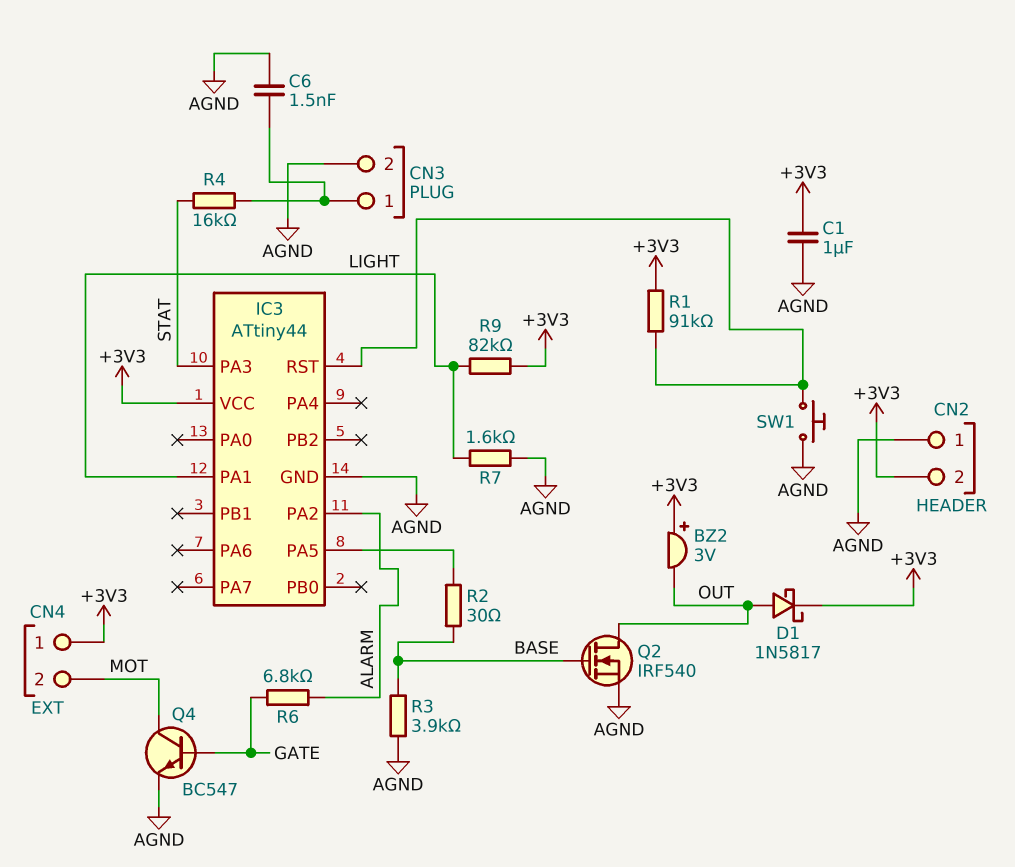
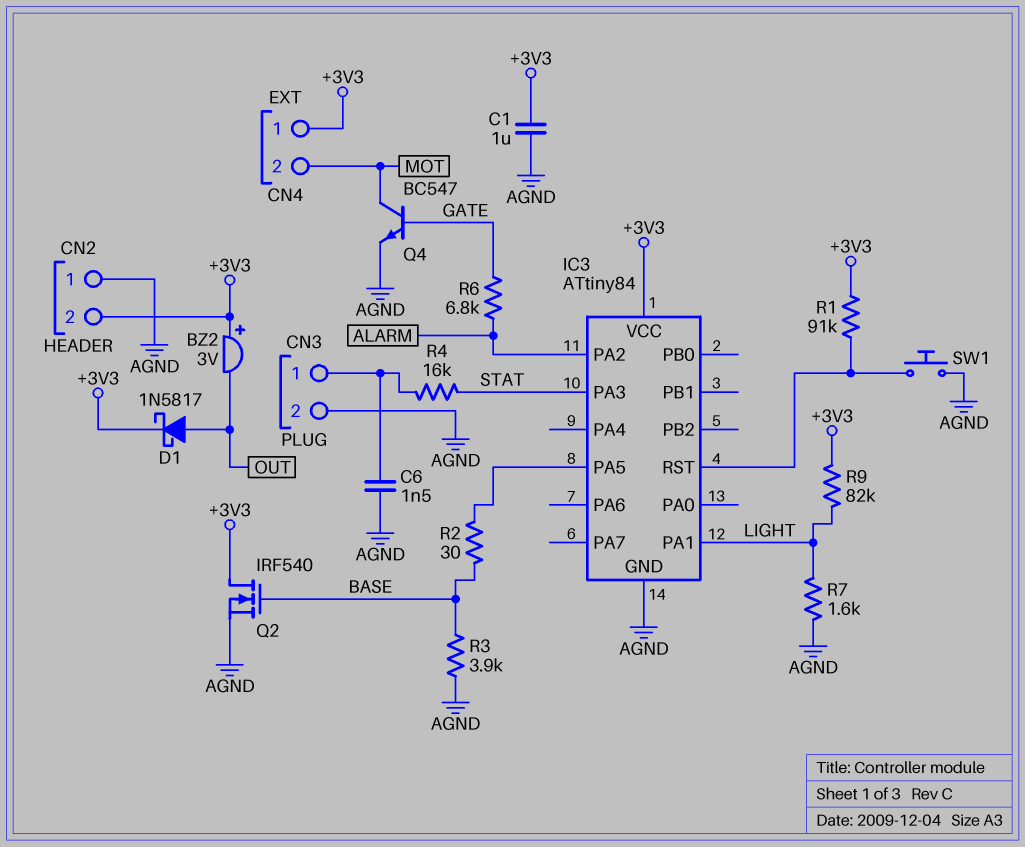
IC3: ATtiny44 -> ATtiny84
Q2: NMOS IRF540 (G BASE, D OUT, S AGND) -> NMOS IRF540 (G BASE, D +3V3, S AGND)

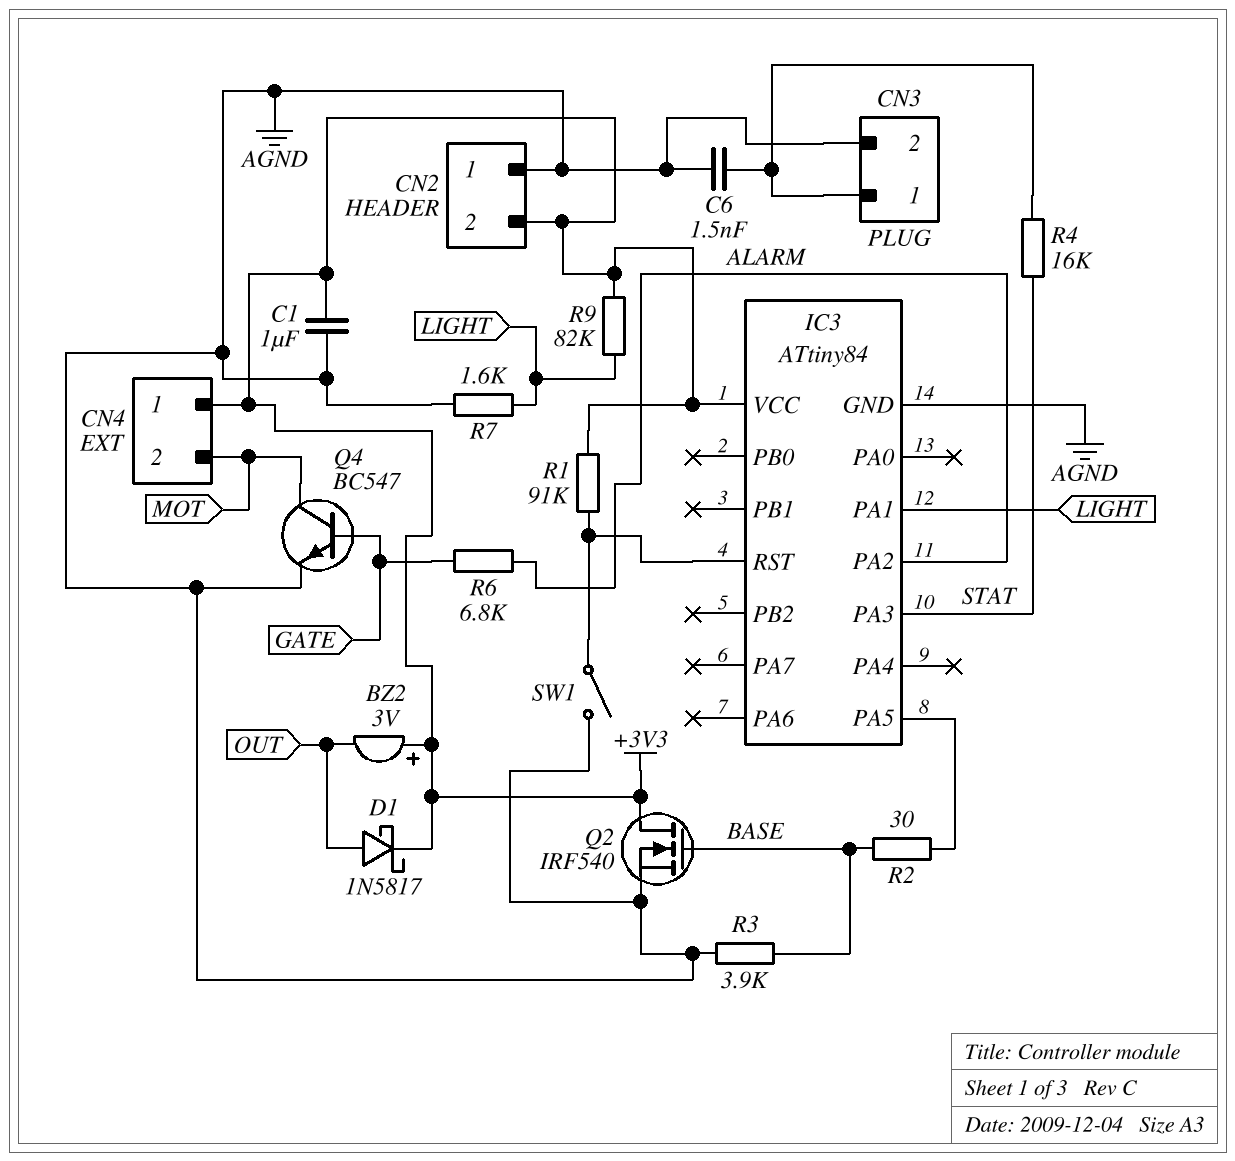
SW1: button (AGND, IC3/RST) -> switch (AGND, IC3/RST)

